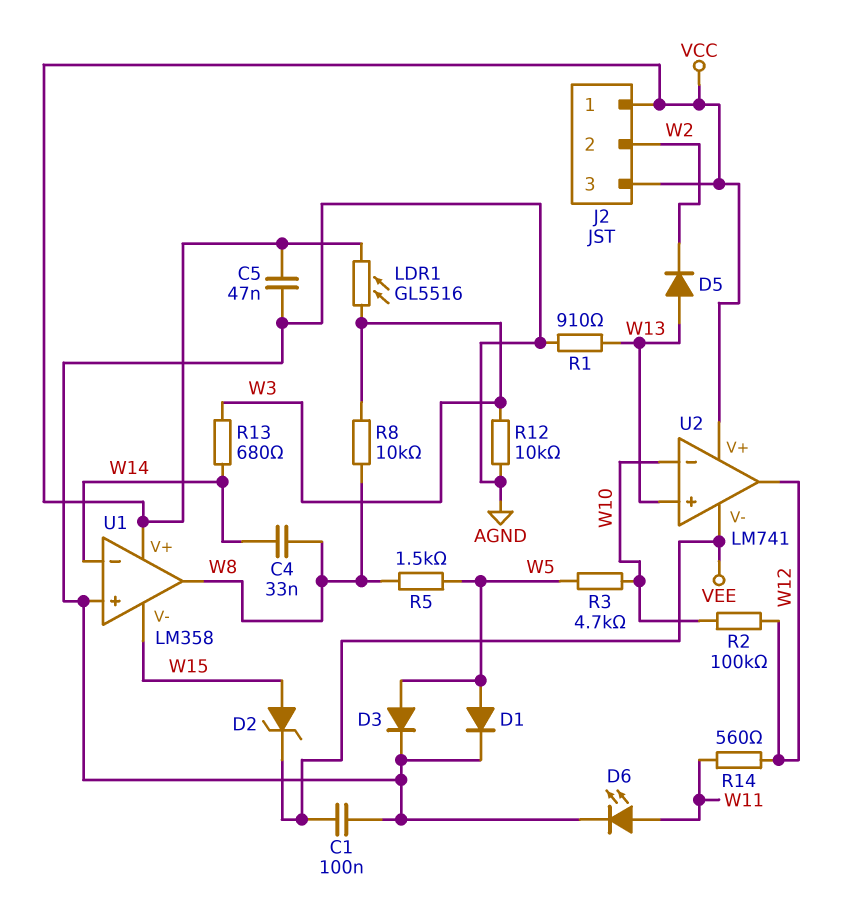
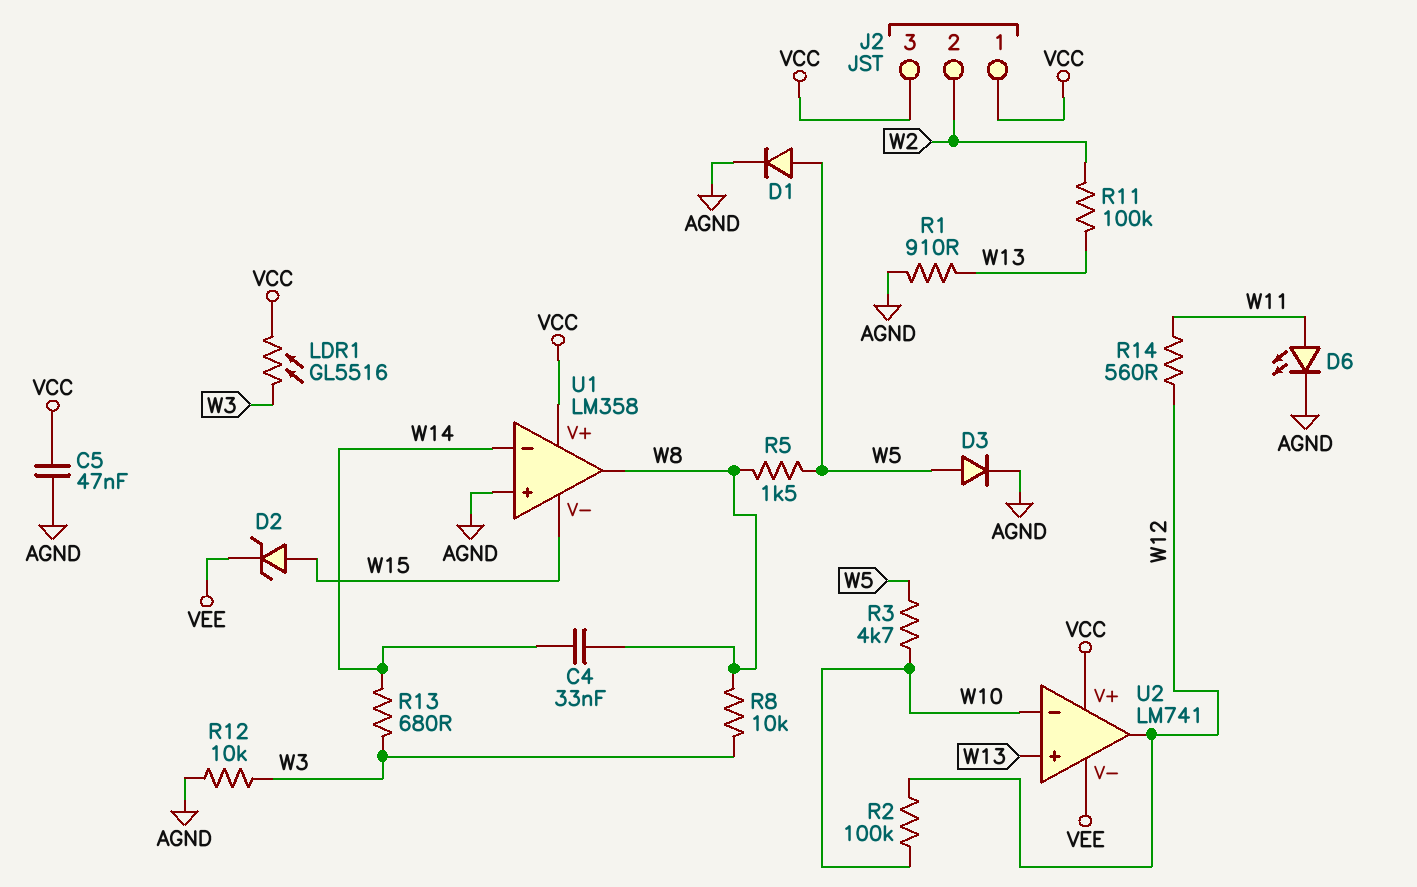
C1: 100nF (AGND, VEE) -> none
D5: diode (A W13, K W2) -> none
R11: none -> 100k (W2, W13)

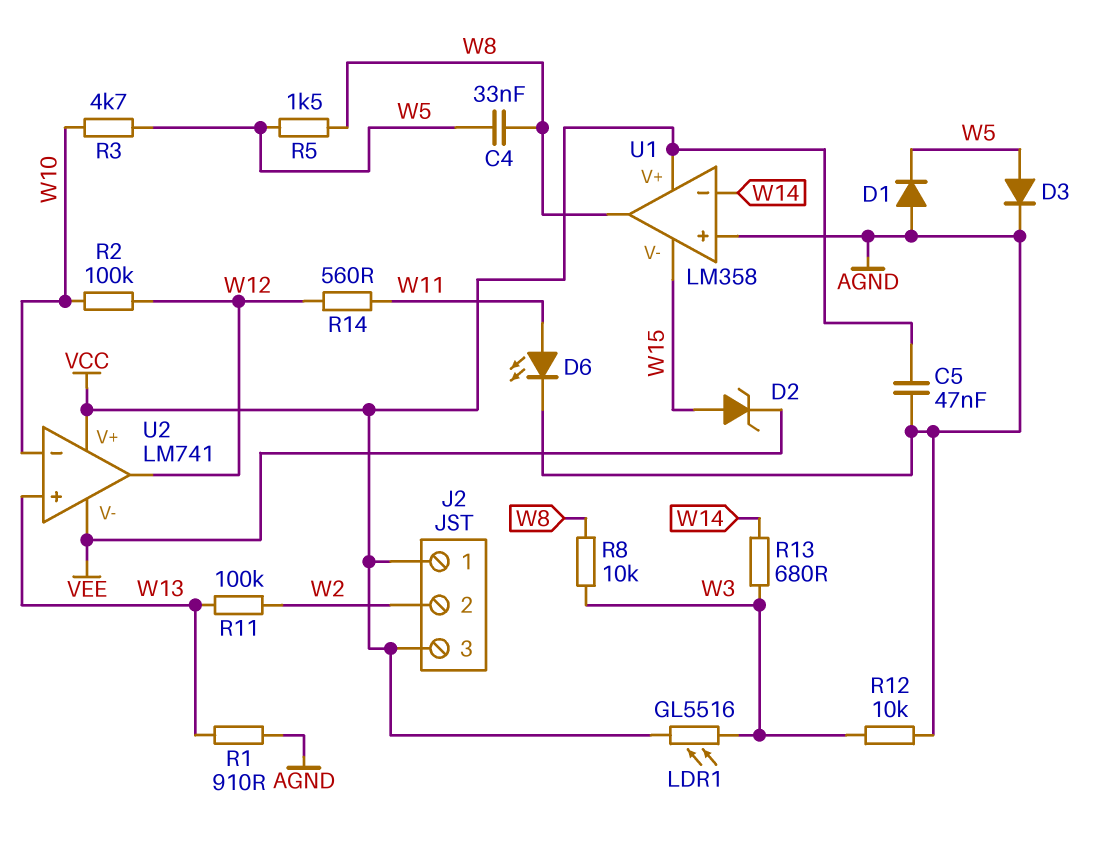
C4: 33nF (W8, W14) -> 33nF (W5, W8)
D1: diode (A W5, K AGND) -> diode (A AGND, K W5)

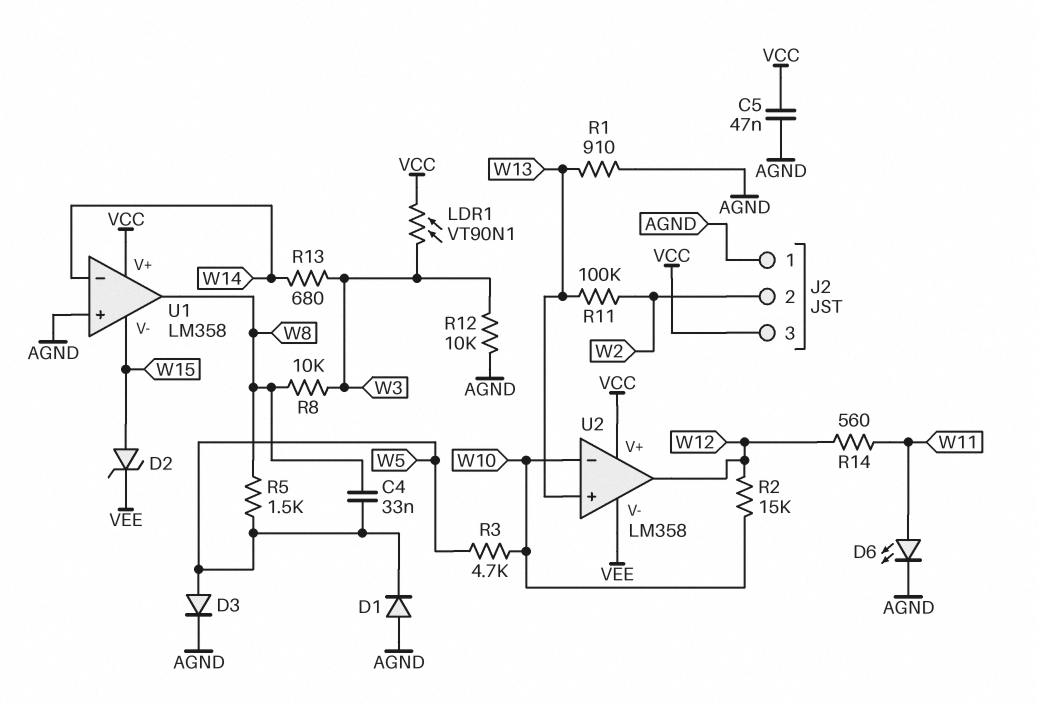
J2 pin 1: VCC -> AGND
LDR1: GL5516 (VCC, W3) -> VT90N1 (VCC, W3)
R2: 100k (W10, W12) -> 15k (W10, W12)
U2: LM741 -> LM358

